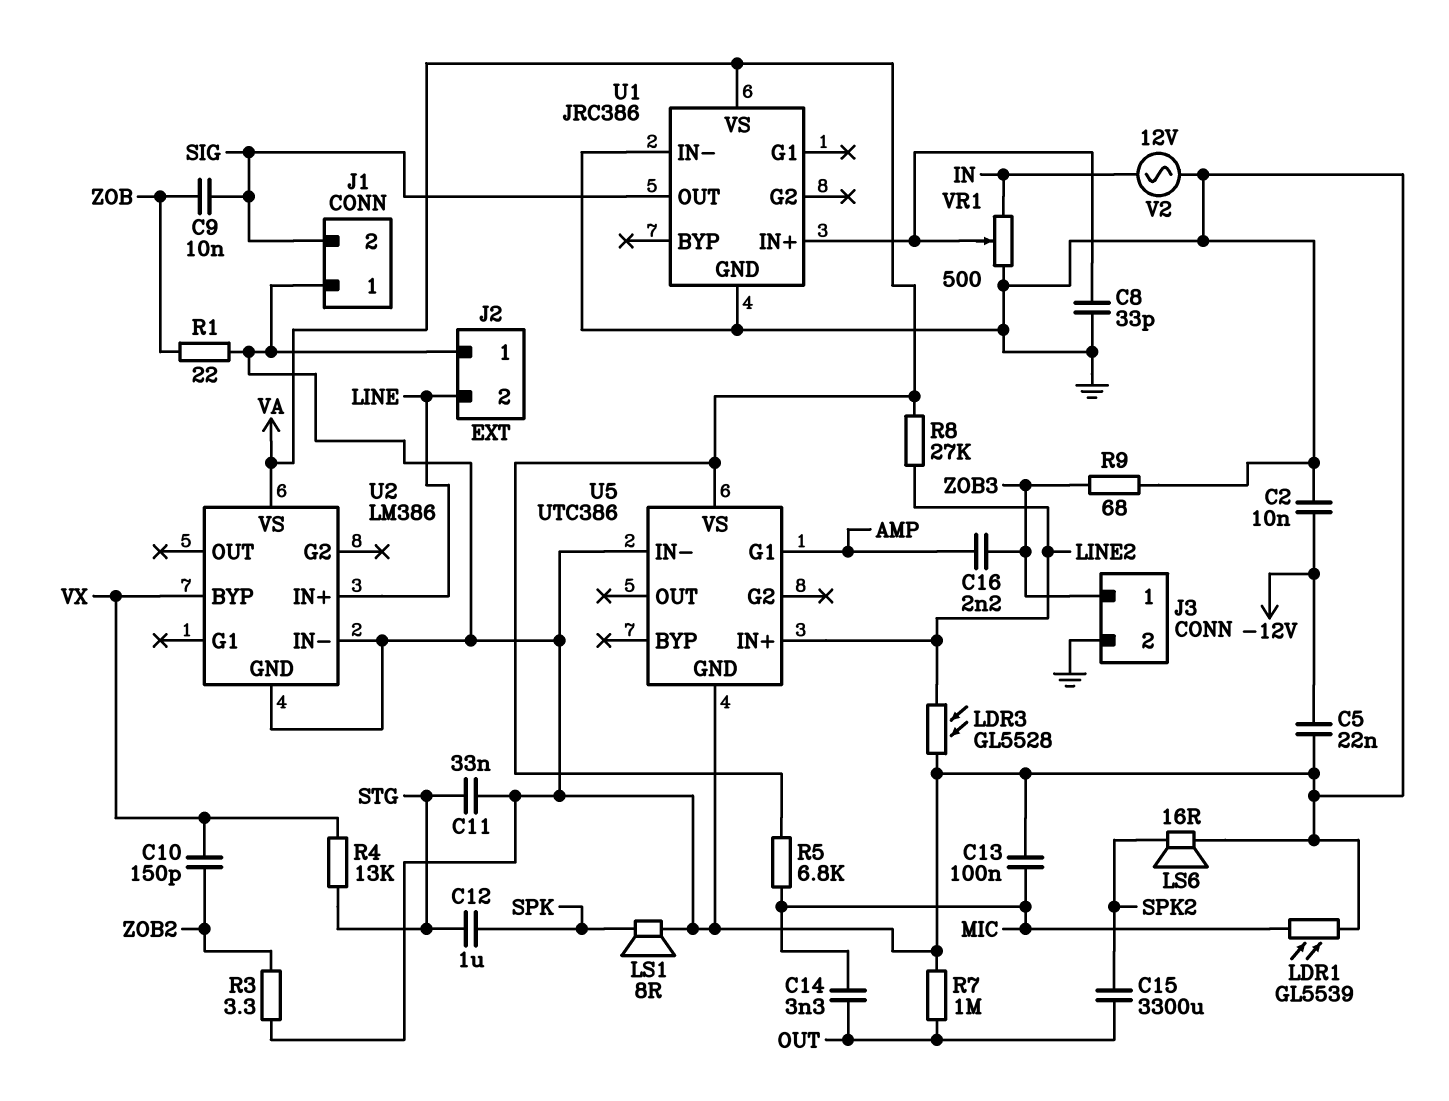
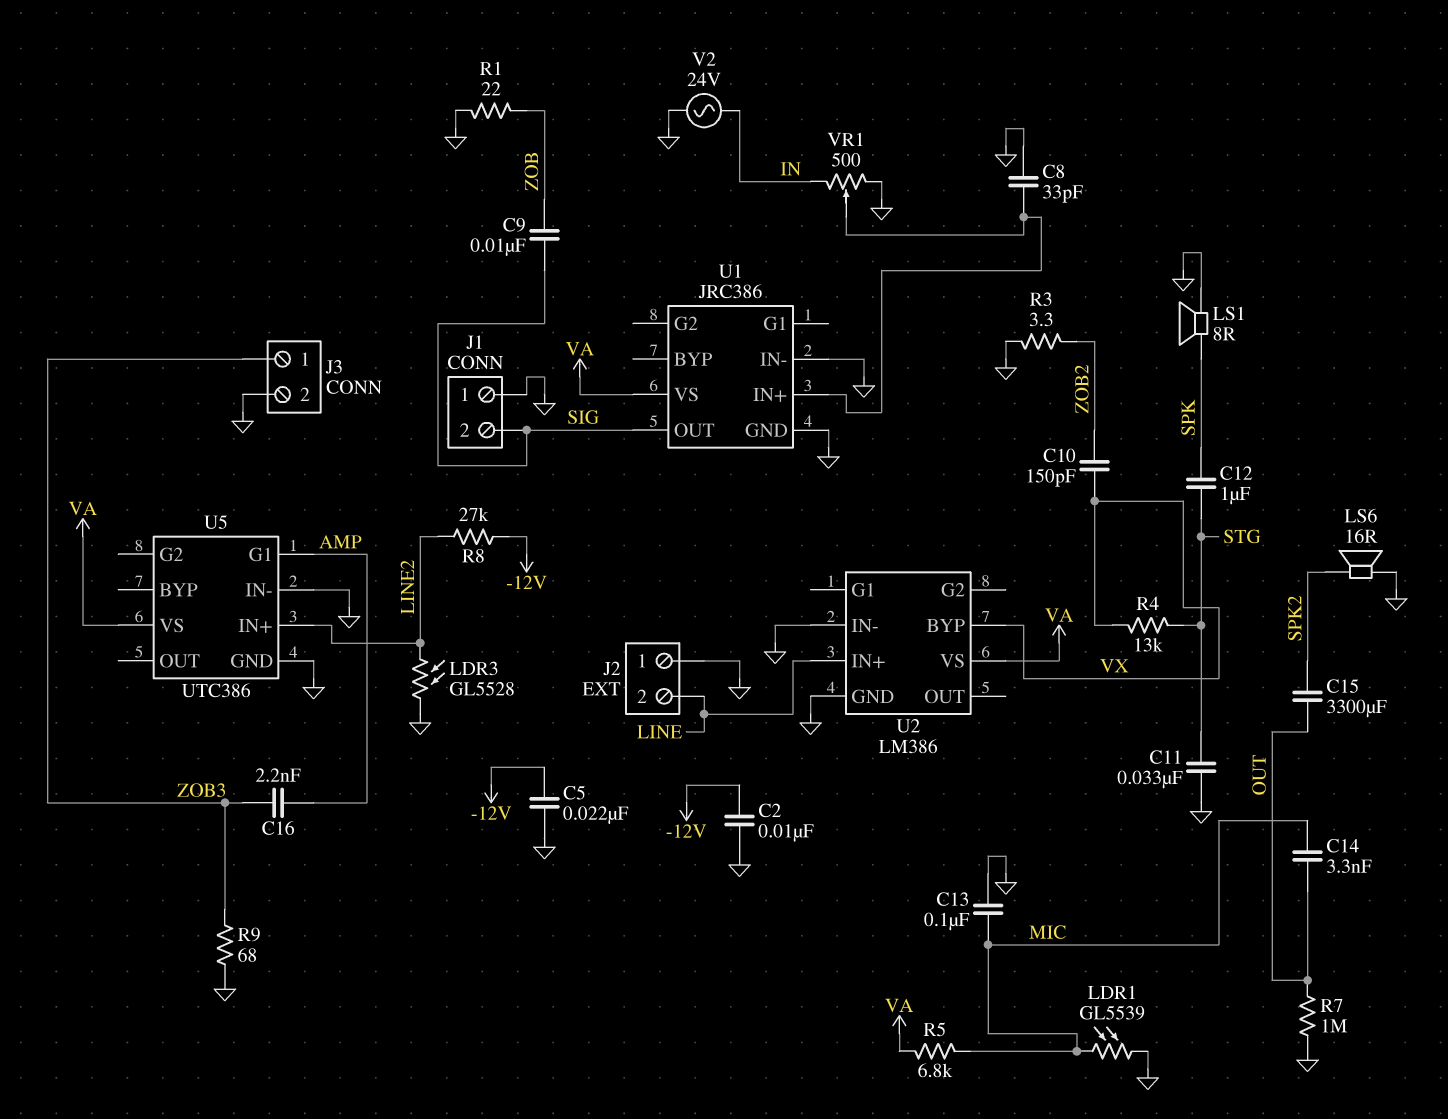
R8: 27k (LINE2, VA) -> 27k (-12V, LINE2)
V2: AC 12V (GND, IN) -> AC 24V (GND, IN)

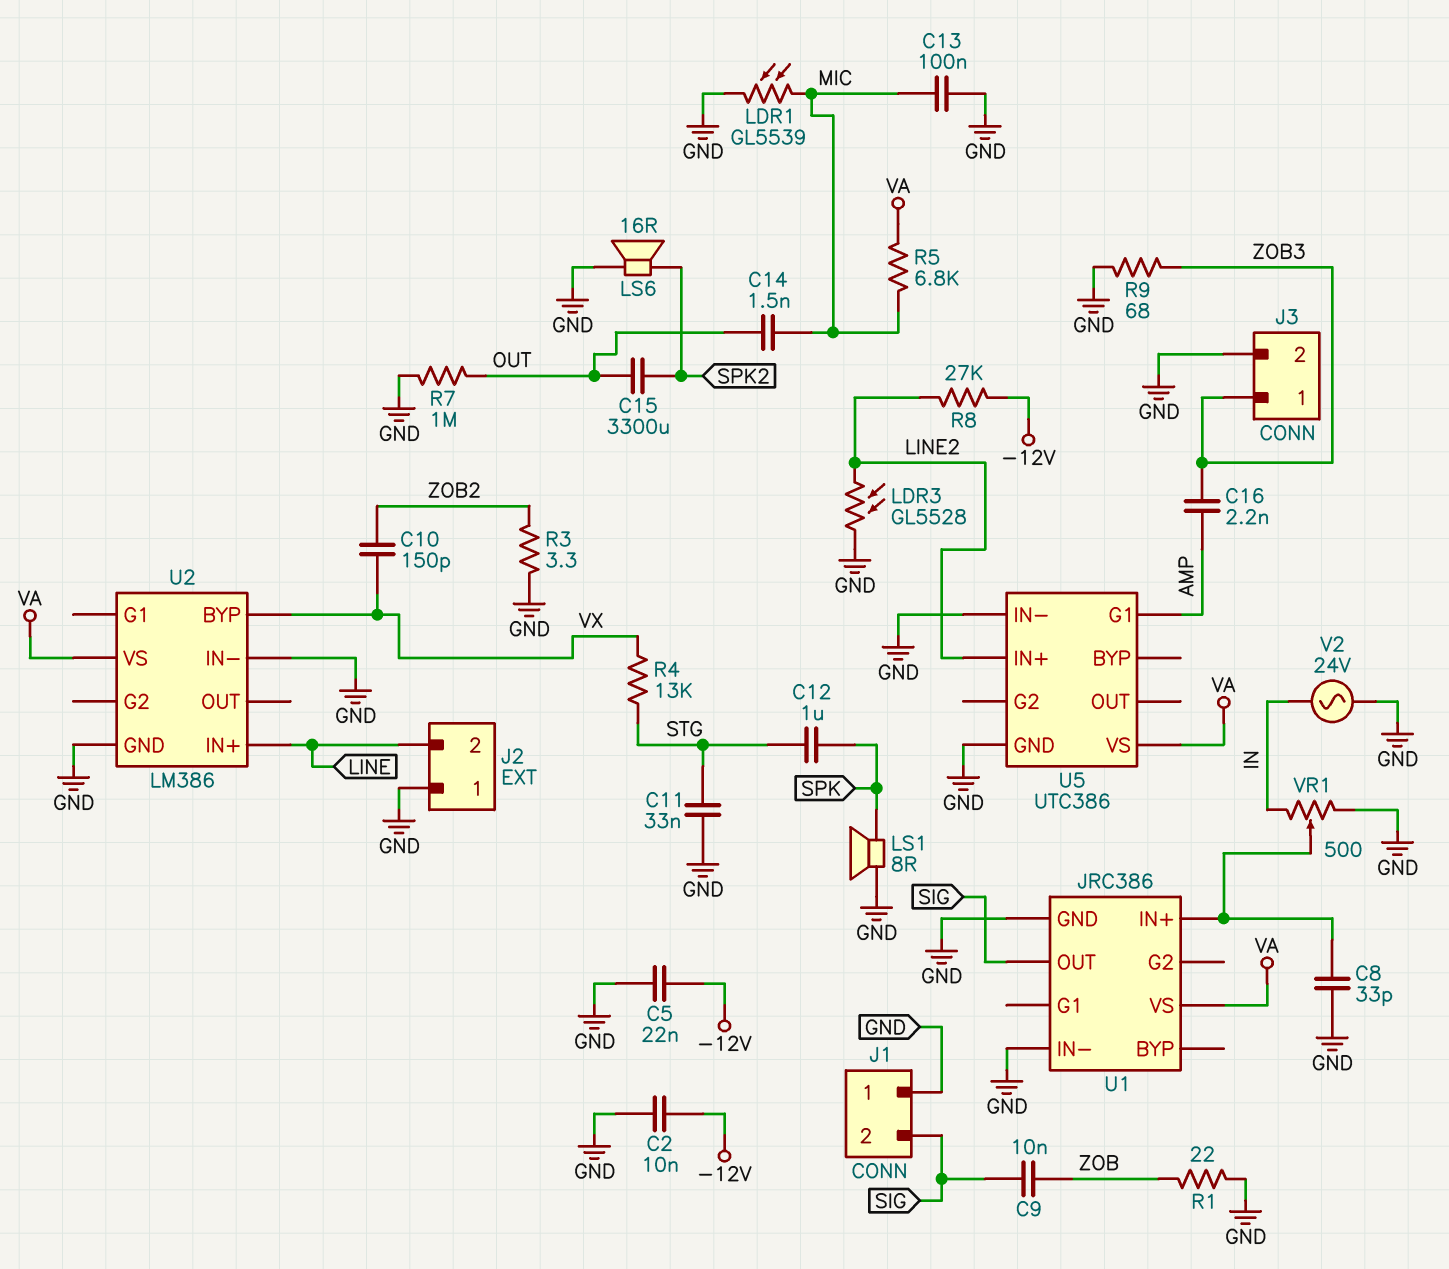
C14: 3.3nF (MIC, OUT) -> 1.5nF (MIC, OUT)

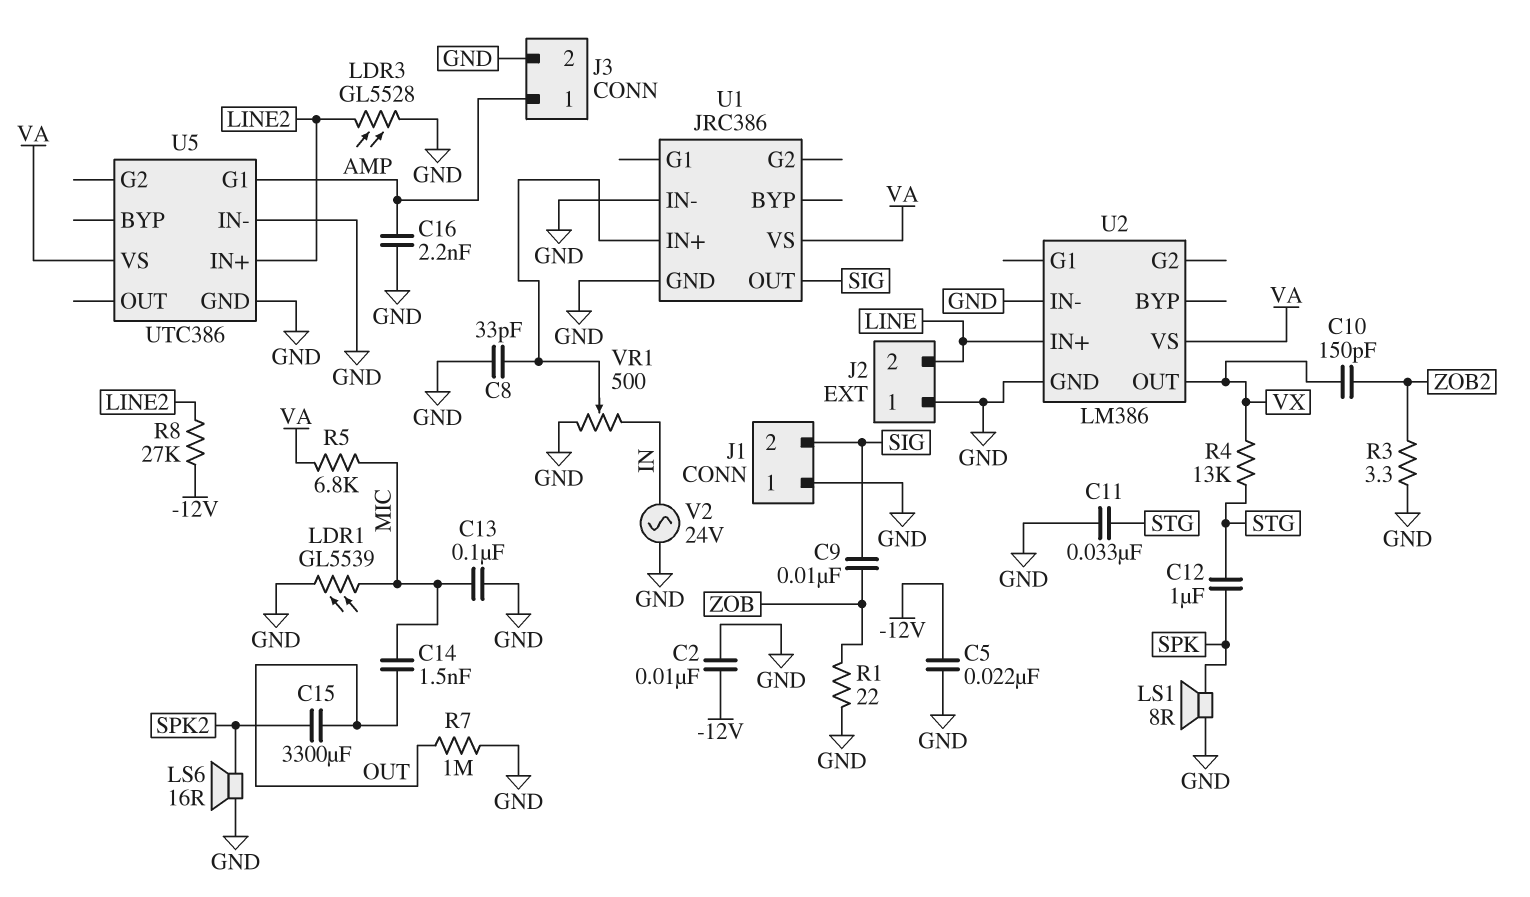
C16: 2.2nF (AMP, ZOB3) -> 2.2nF (AMP, GND)
J3 pin 1: ZOB3 -> AMP
R9: 68 (GND, ZOB3) -> none
U2 pin BYP: VX -> none
U2 pin OUT: none -> VX

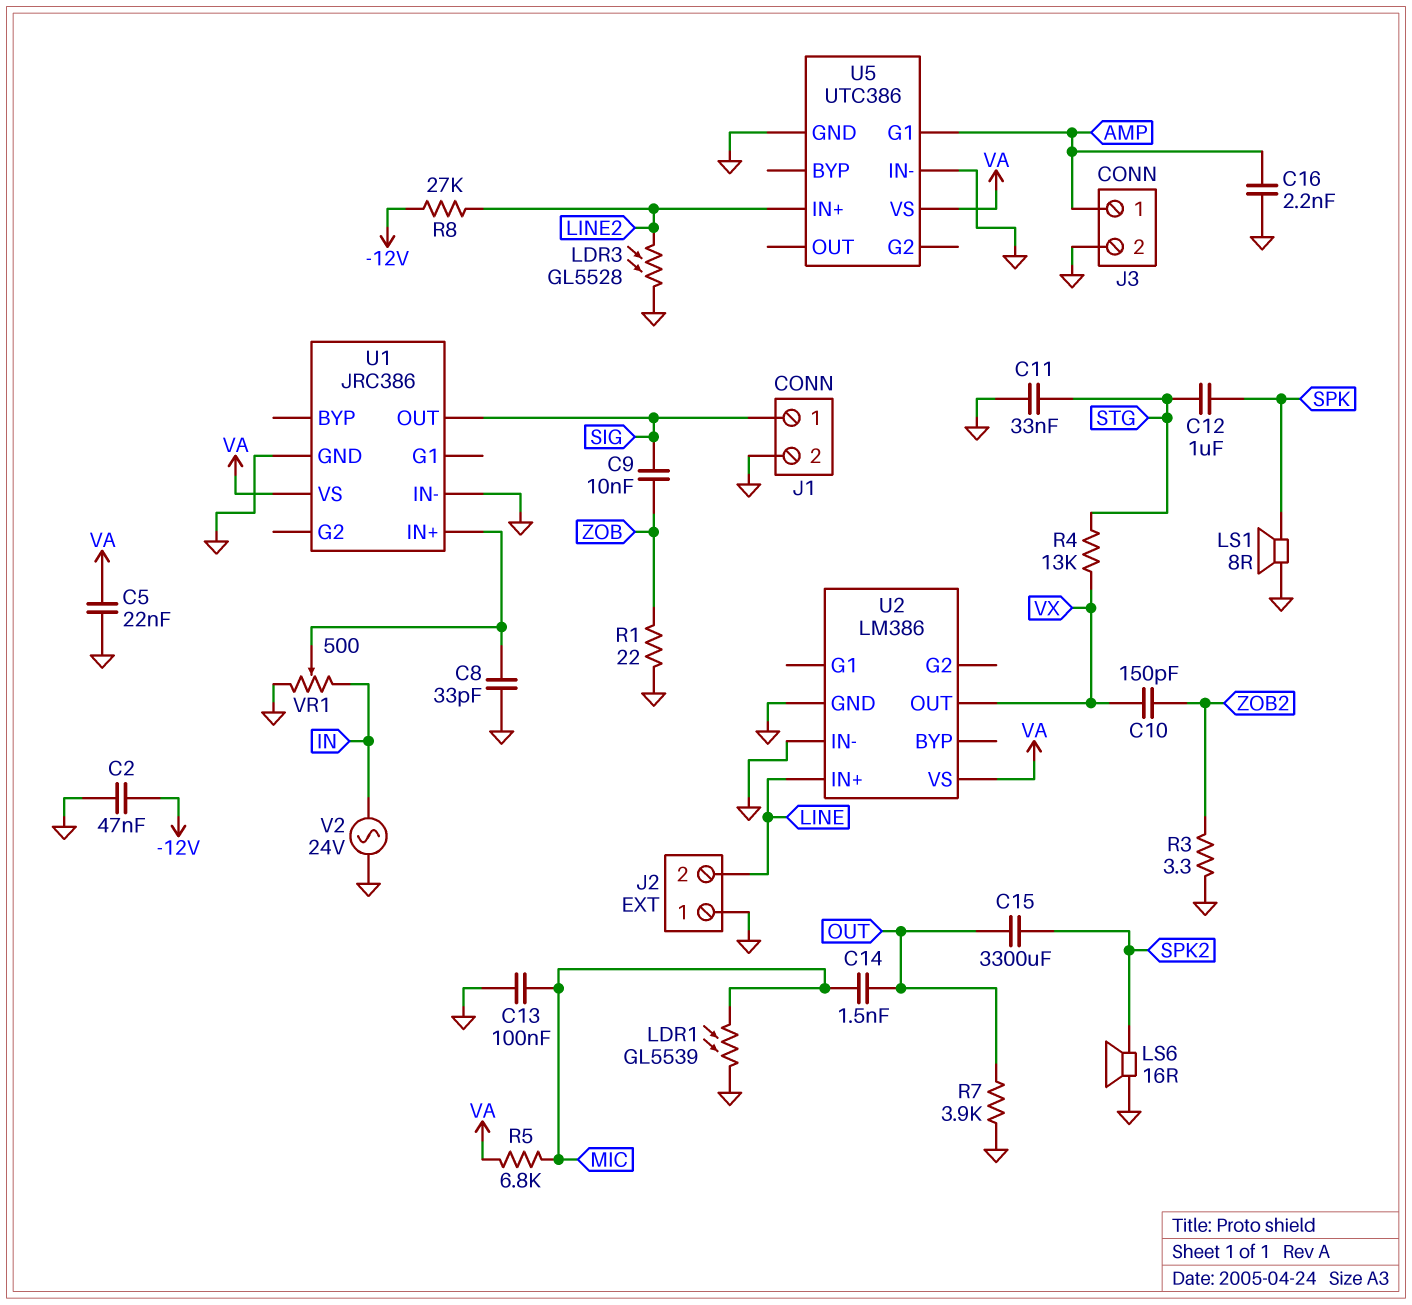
C2: 10nF (-12V, GND) -> 47nF (-12V, GND)
C5: 22nF (-12V, GND) -> 22nF (GND, VA)
J1 pin 1: GND -> SIG
J1 pin 2: SIG -> GND
R7: 1M (GND, OUT) -> 3.9k (GND, OUT)

